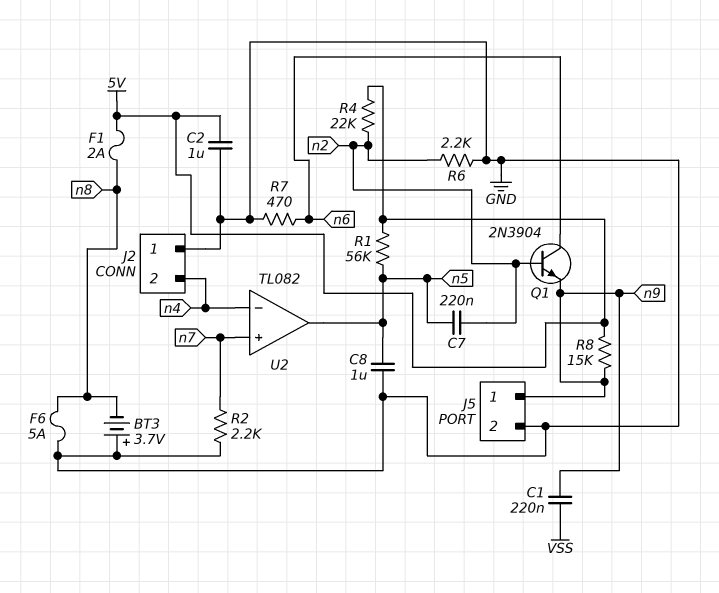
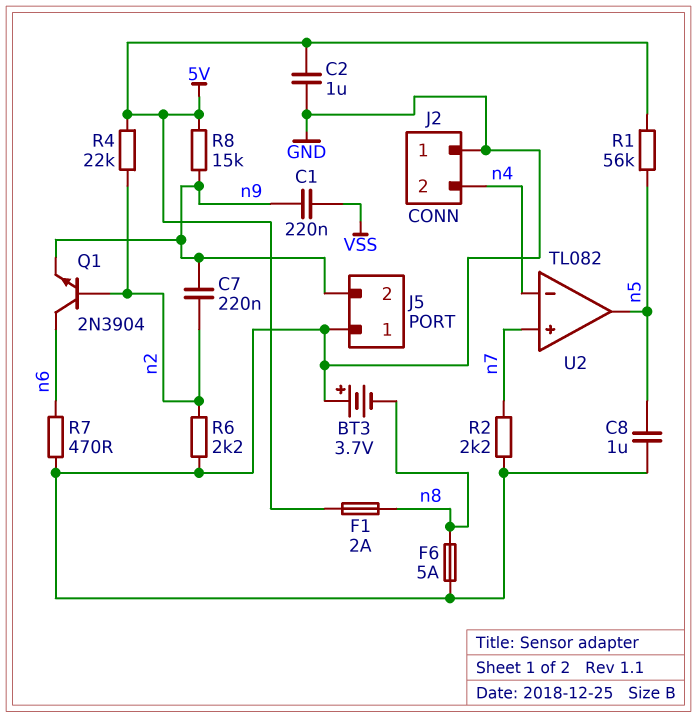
C7: 220nF (n2, n5) -> 220nF (n2, n9)
J5 pin 1: n9 -> GND
J5 pin 2: GND -> n9

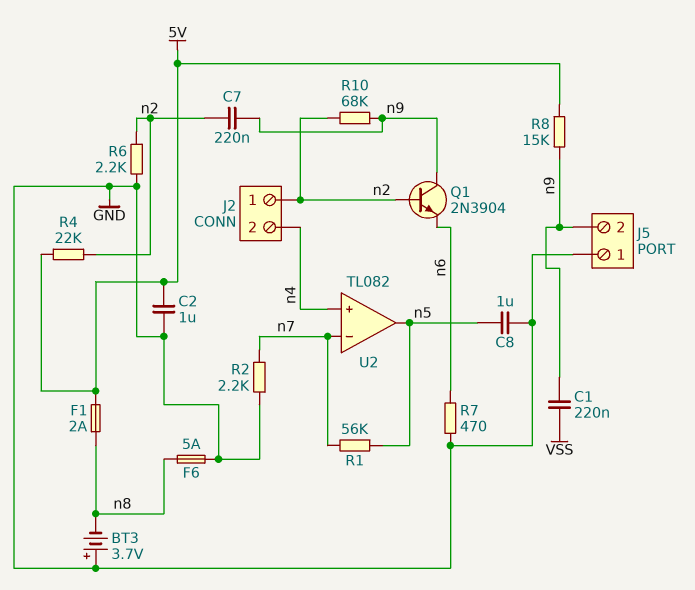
J2 pin 1: GND -> n2
Q1: NPN 2N3904 (B n2, C n6, E n9) -> NPN 2N3904 (B n2, C n9, E n6)
R1: 56k (5V, n5) -> 56k (n5, n7)
R10: none -> 68k (n2, n9)
U2 pin in+: n7 -> n4
U2 pin in-: n4 -> n7

